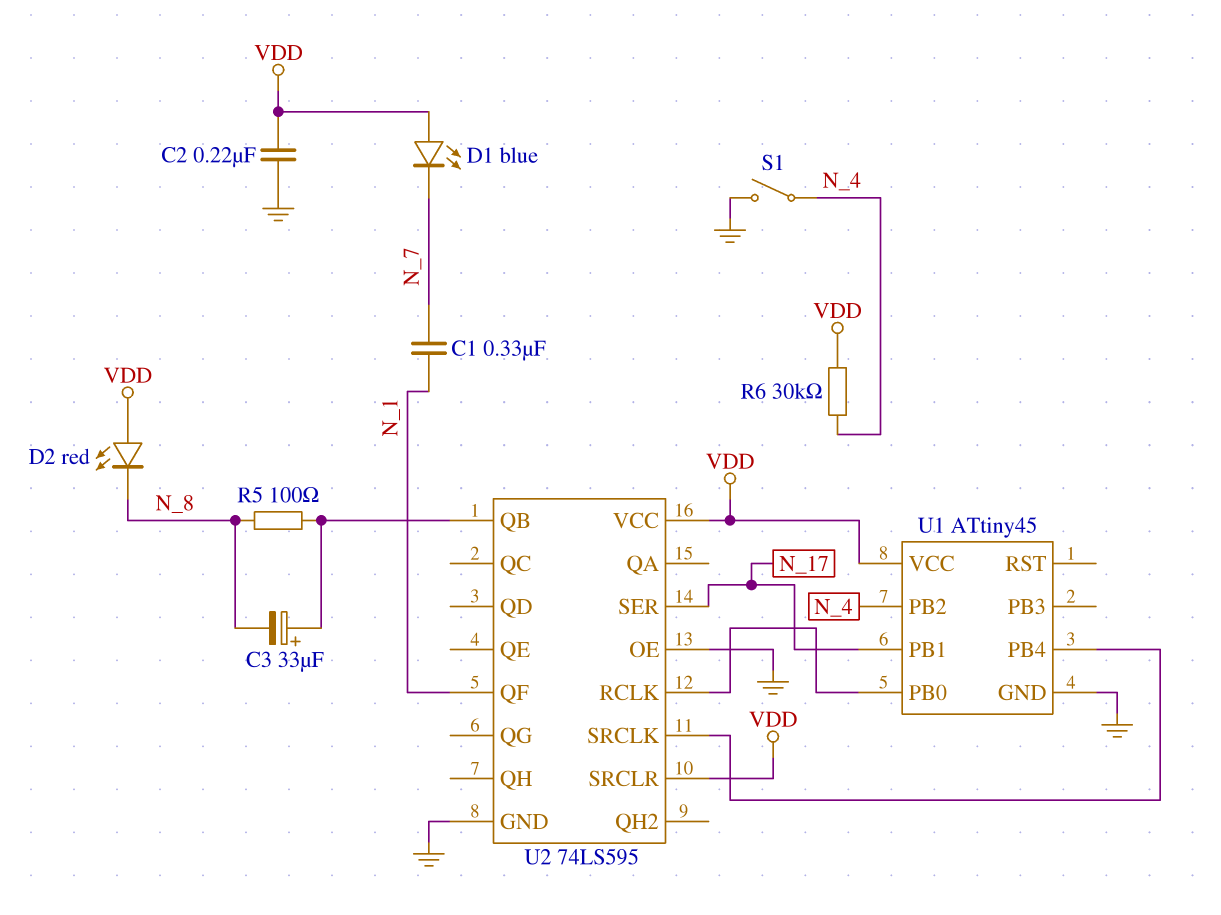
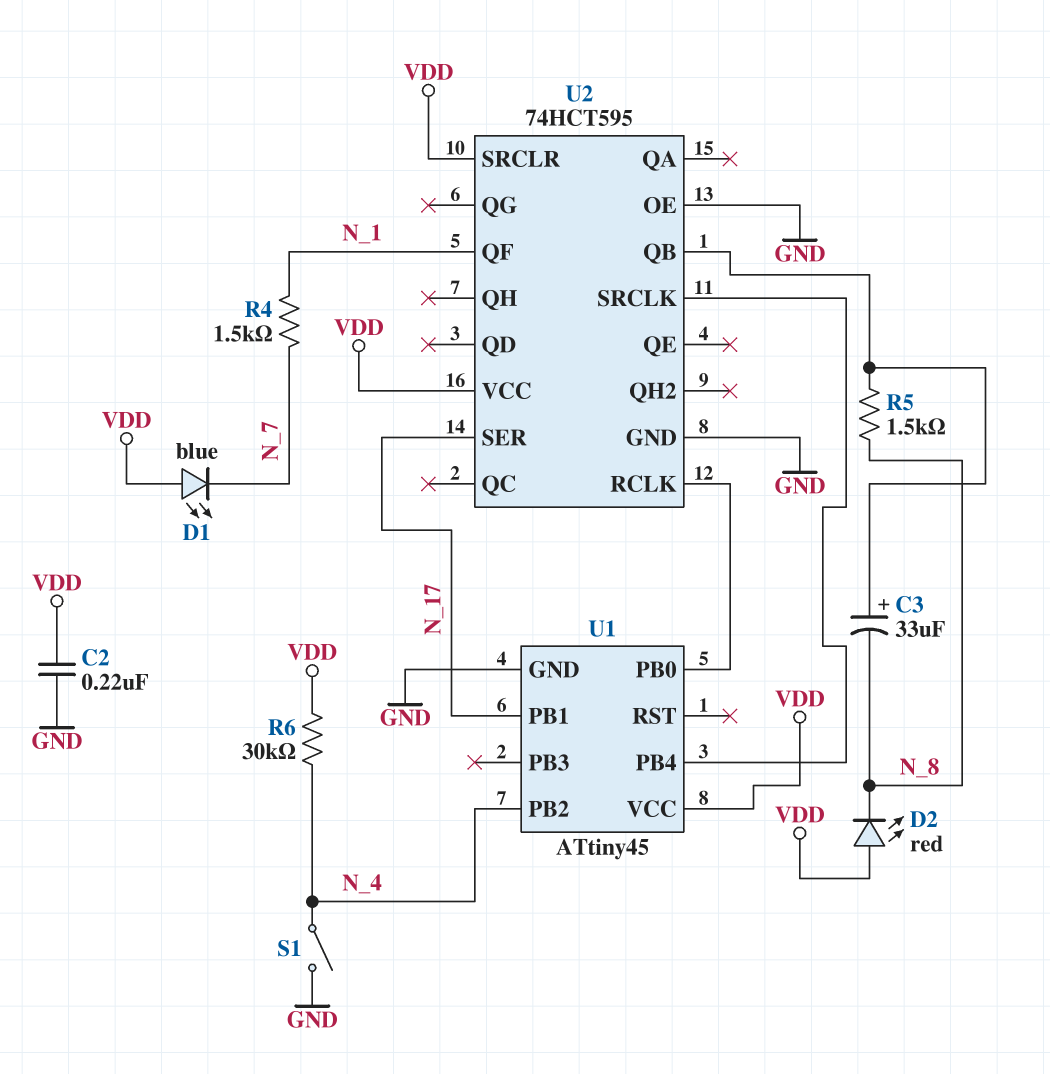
C1: 330nF (N_1, N_7) -> none
R4: none -> 1.5k (N_1, N_7)
R5: 100 (N_8, U2/QB) -> 1.5k (N_8, U2/QB)
U2: 74LS595 -> 74HCT595

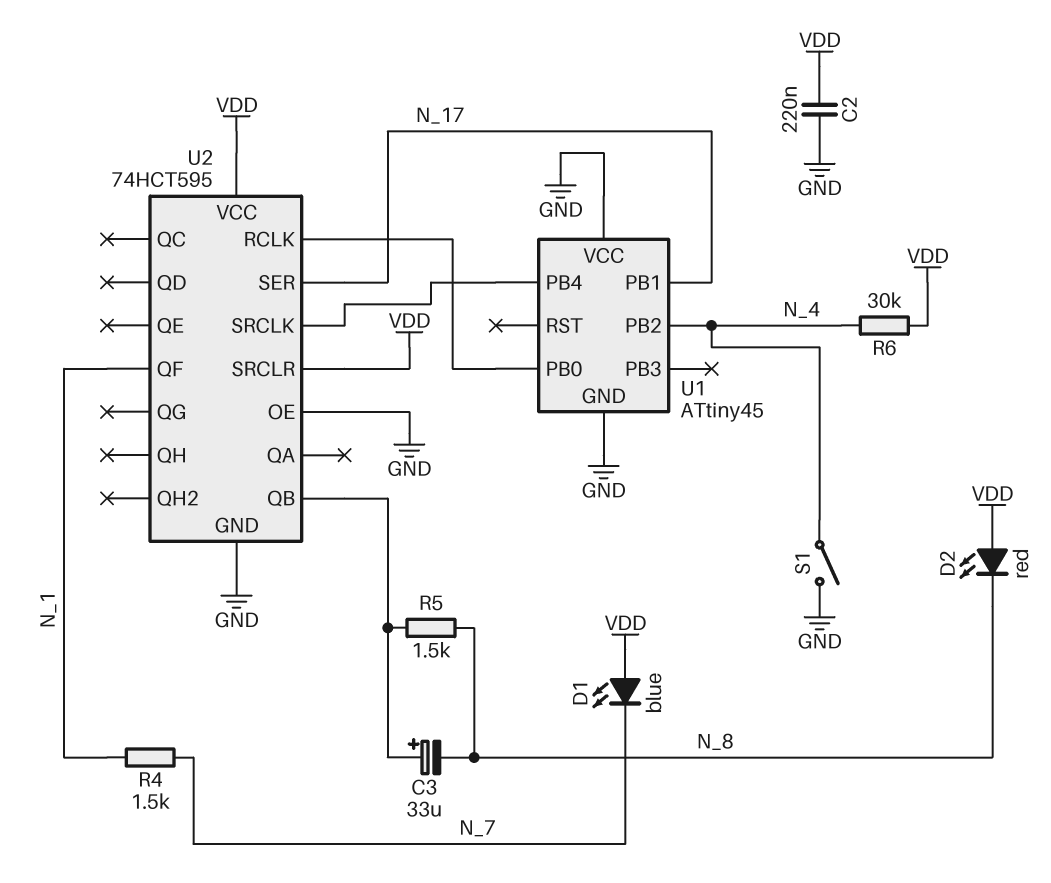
U1 pin VCC: VDD -> GND

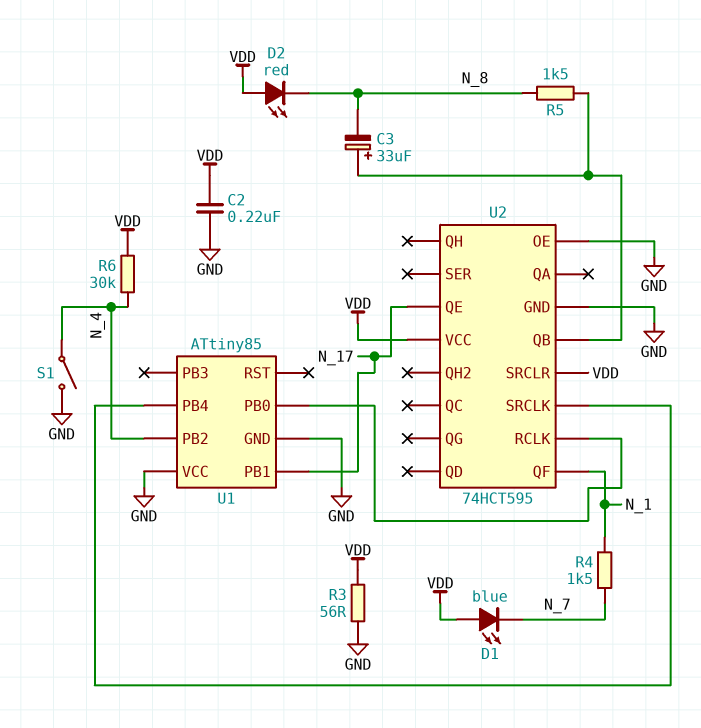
R3: none -> 56 (GND, VDD)
U1: ATtiny45 -> ATtiny85
U2 pin QE: none -> N_17
U2 pin SER: N_17 -> none

